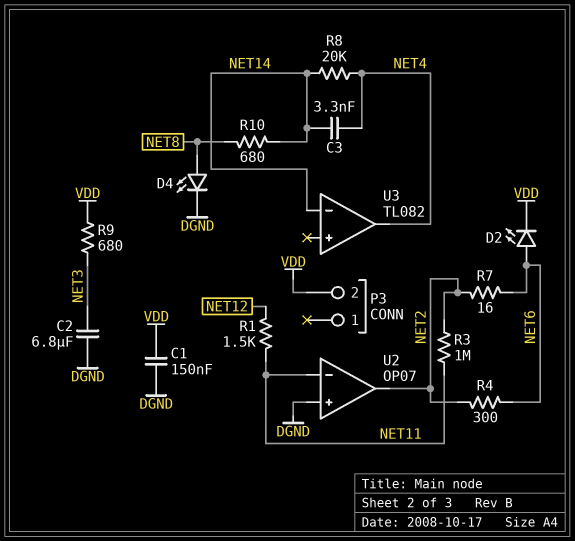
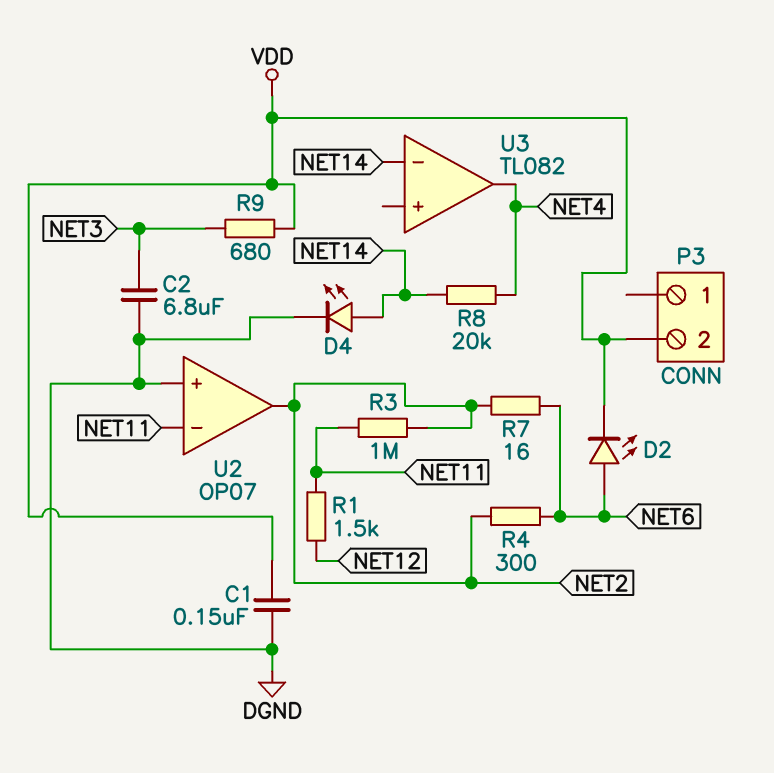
C3: 3.3nF (NET4, NET14) -> none
D4: LED (A NET8, K DGND) -> LED (A NET14, K DGND)
R10: 680 (NET8, NET14) -> none

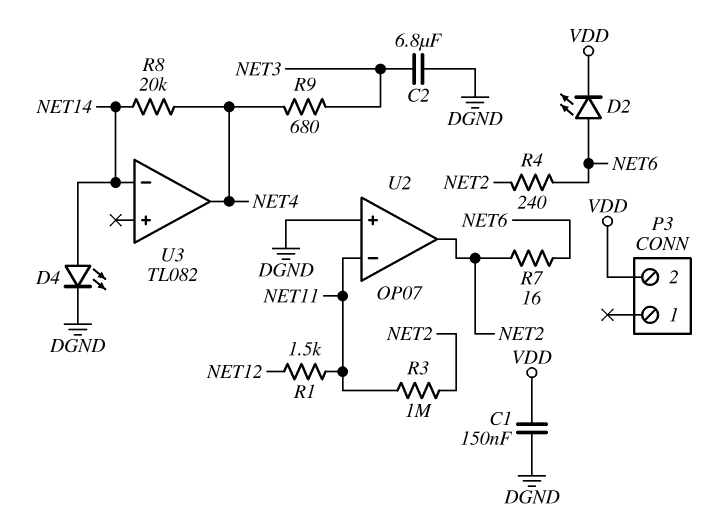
R4: 300 (NET2, NET6) -> 240 (NET2, NET6)
R9: 680 (NET3, VDD) -> 680 (NET3, NET4)

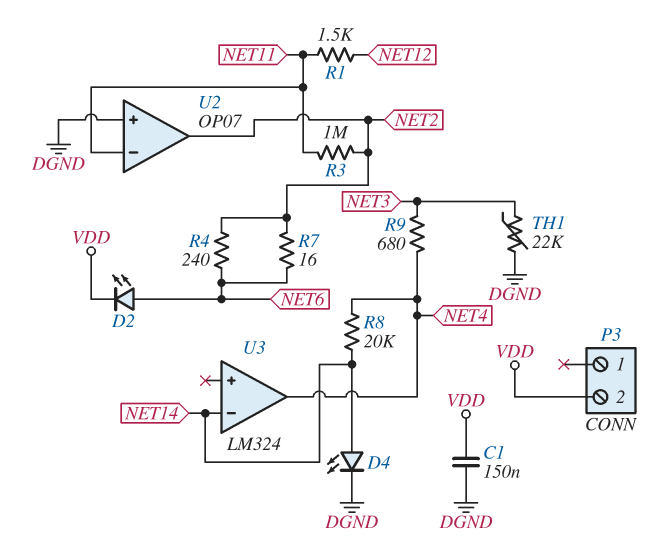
C2: 6.8uF (DGND, NET3) -> none
TH1: none -> 22k (DGND, NET3)
U3: TL082 -> LM324

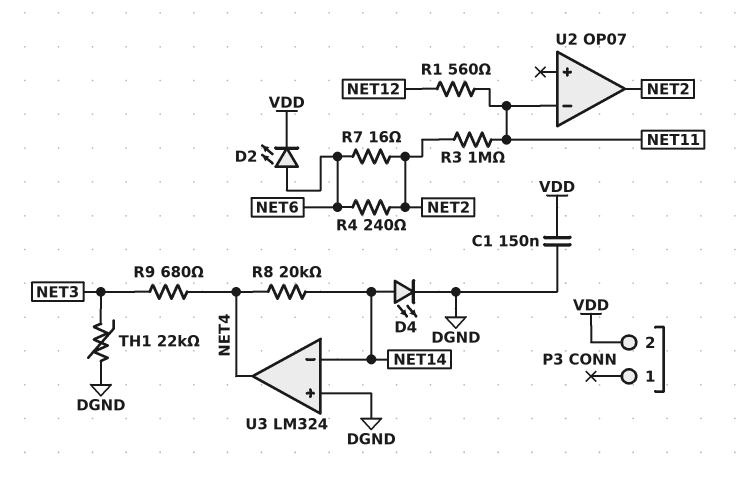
R1: 1.5k (NET11, NET12) -> 560 (NET11, NET12)
U2 pin in+: DGND -> none
U3 pin in+: none -> DGND

